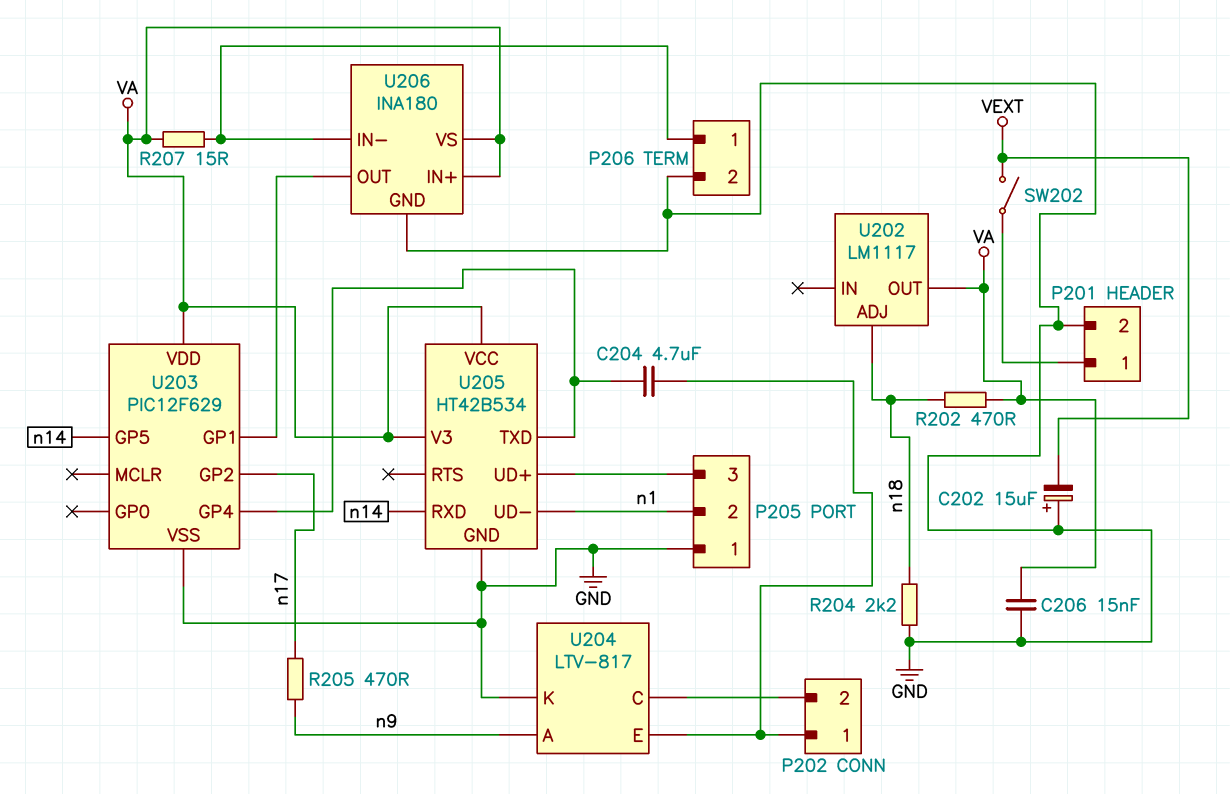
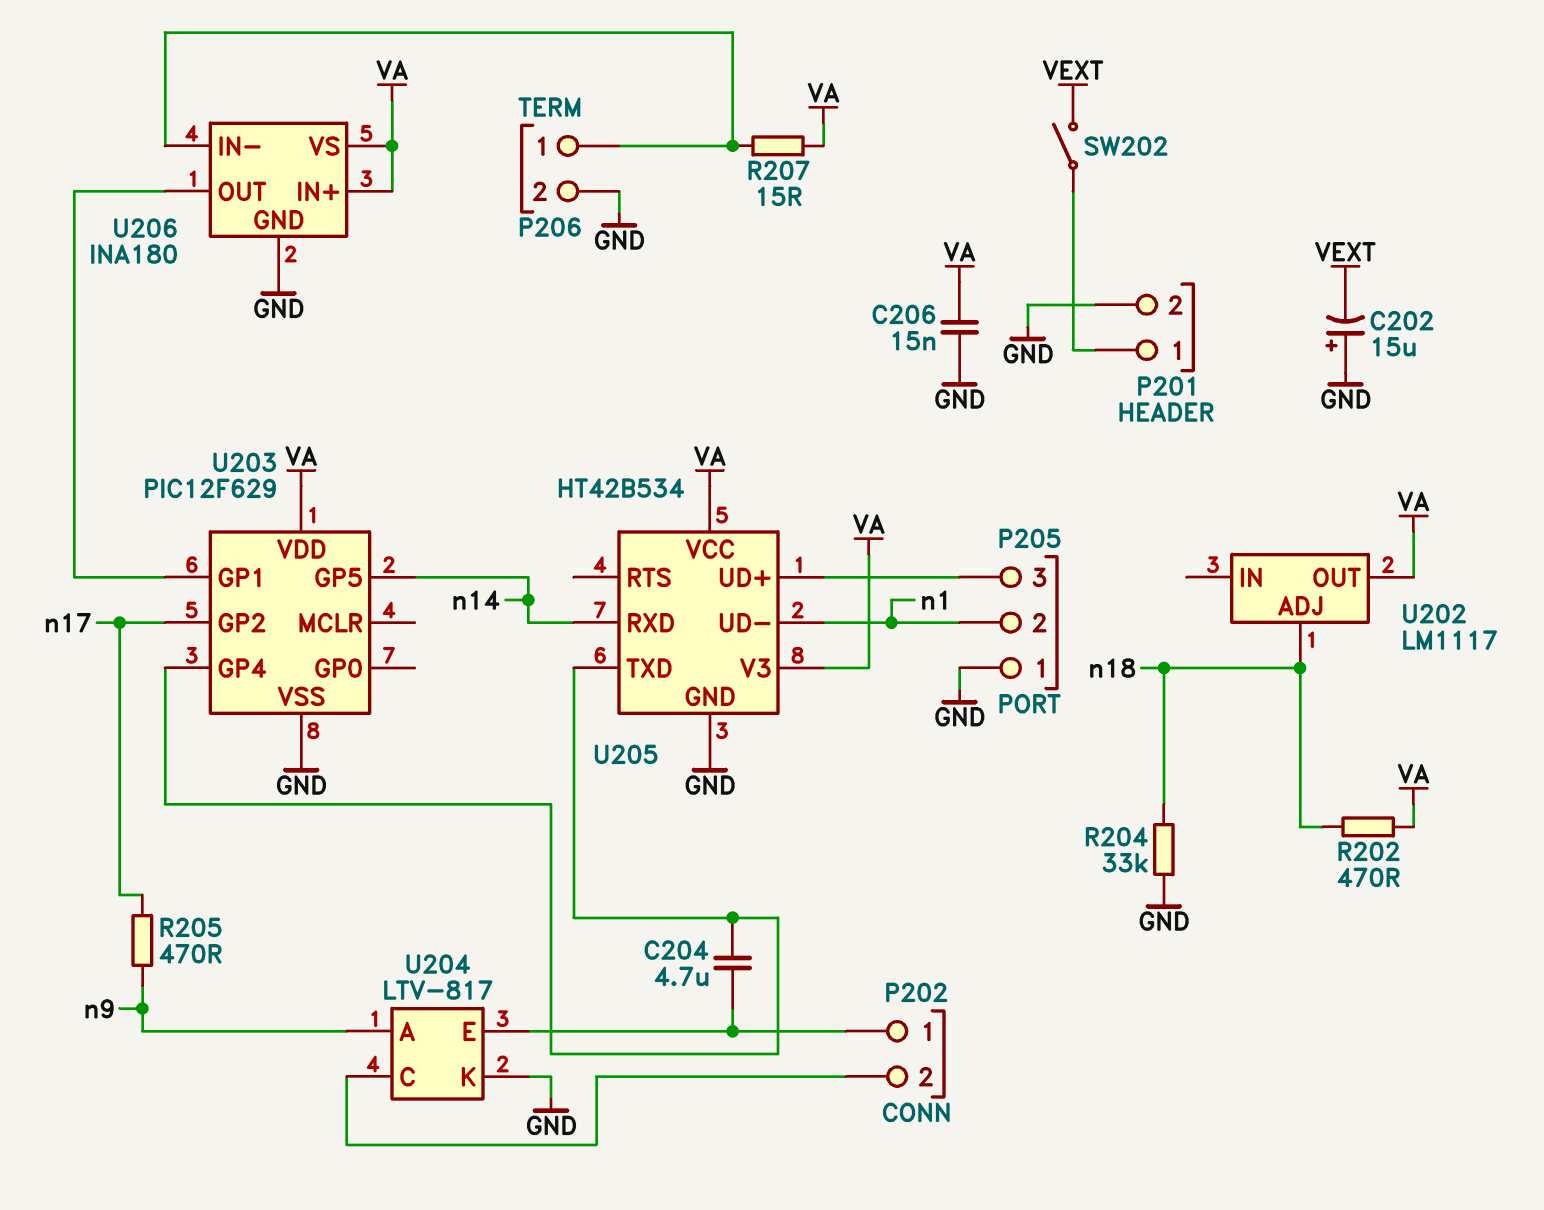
R204: 2.2k (GND, n18) -> 33k (GND, n18)

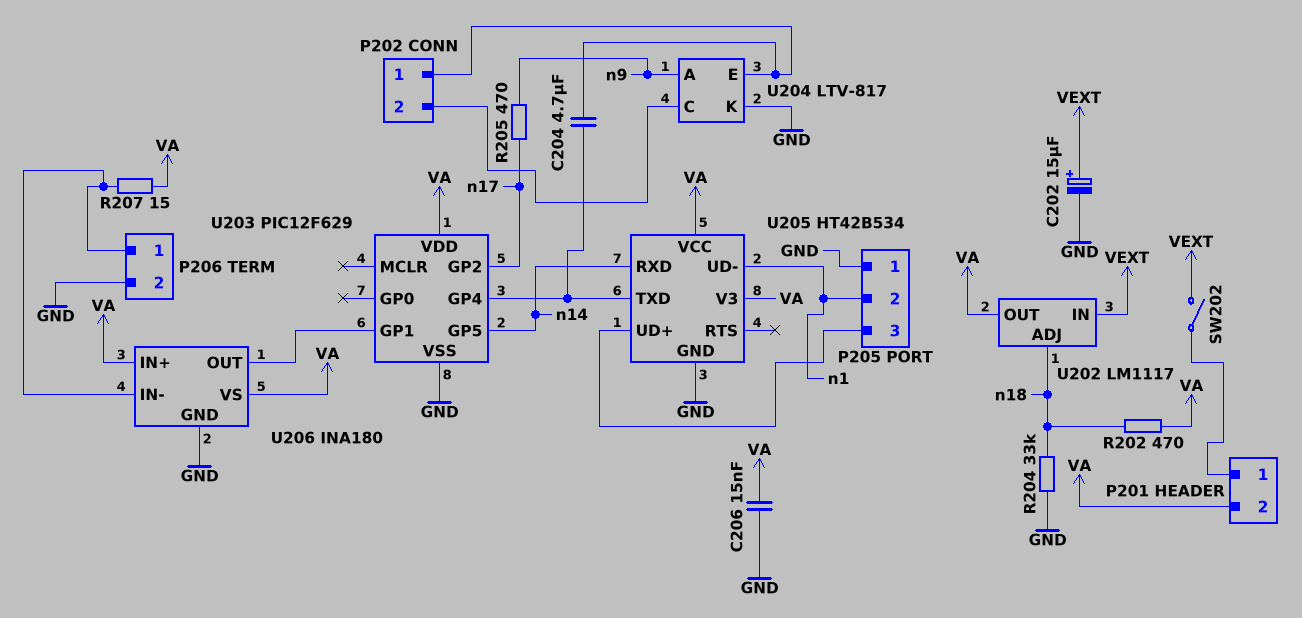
C202: 15uF (plus GND, minus VEXT) -> 15uF (plus VEXT, minus GND)
P201 pin 2: GND -> VA
U202 pin IN: none -> VEXT

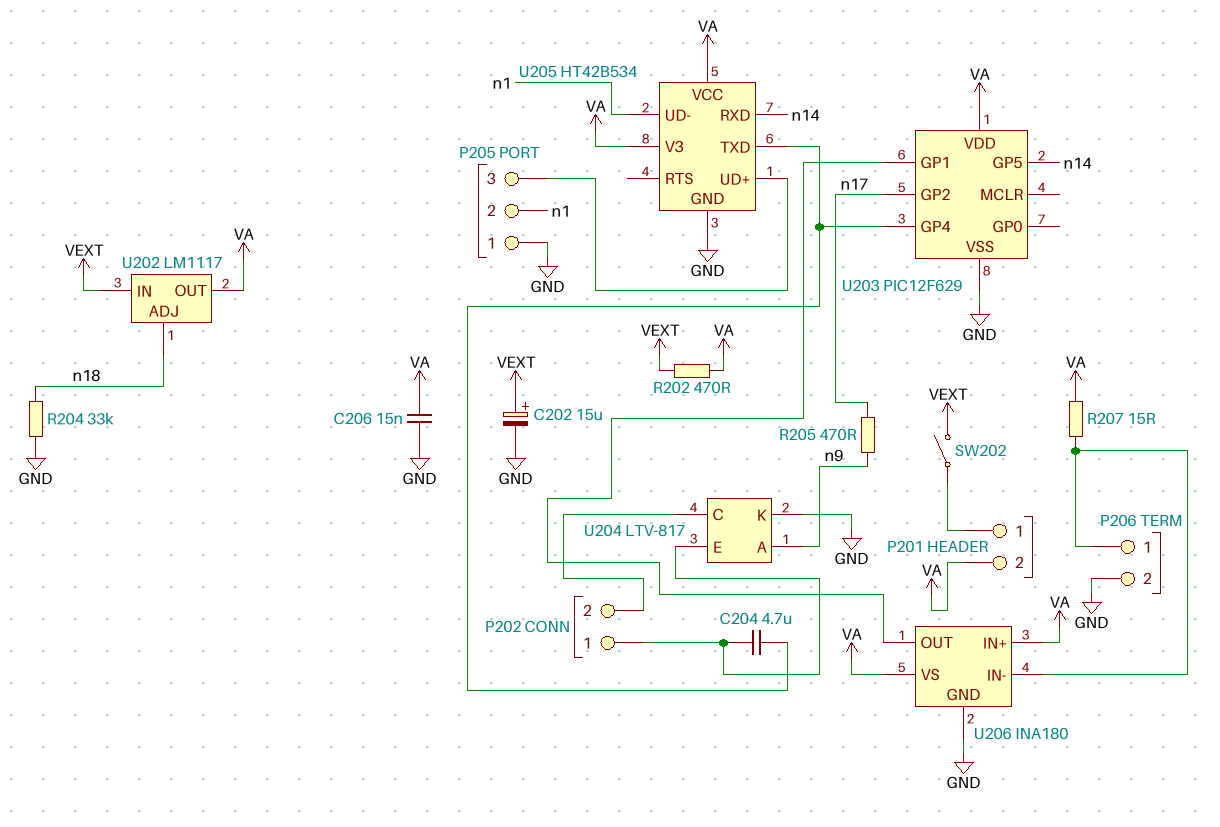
R202: 470 (VA, n18) -> 470 (VA, VEXT)

